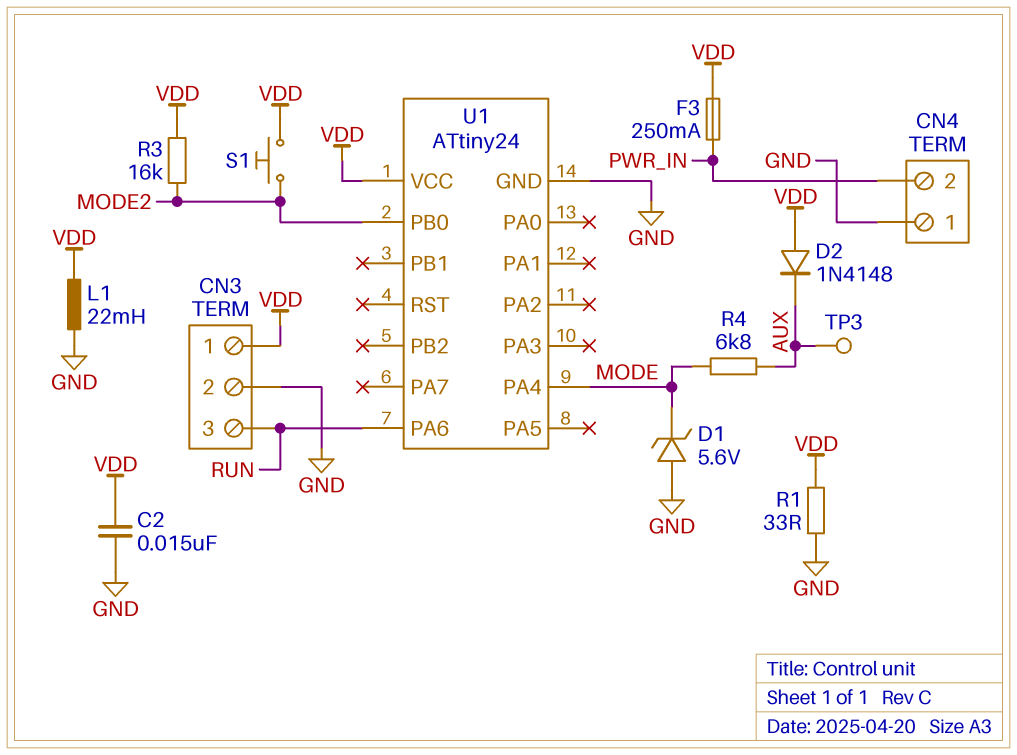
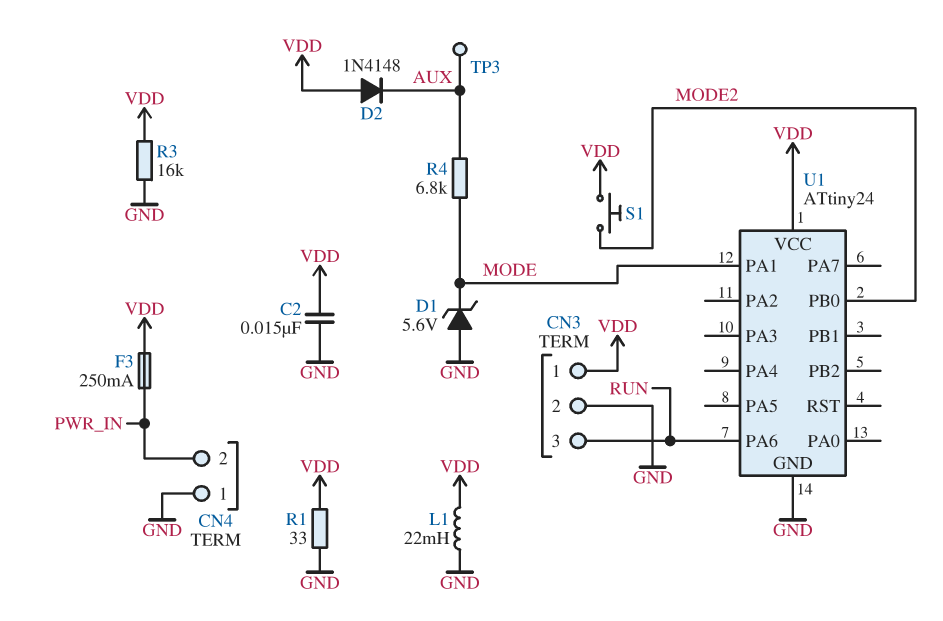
R3: 16k (MODE2, VDD) -> 16k (GND, VDD)
U1 pin PA1: none -> MODE
U1 pin PA4: MODE -> none

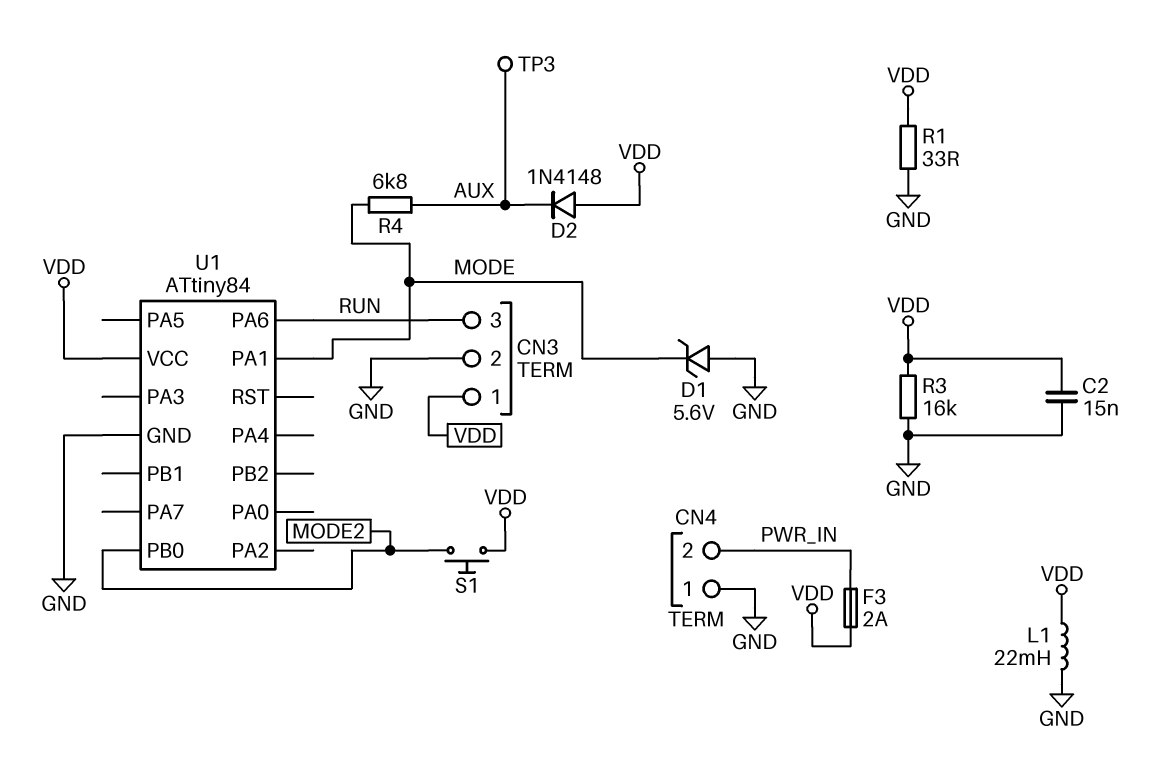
F3: 250mA (PWR_IN, VDD) -> 2A (PWR_IN, VDD)
U1: ATtiny24 -> ATtiny84

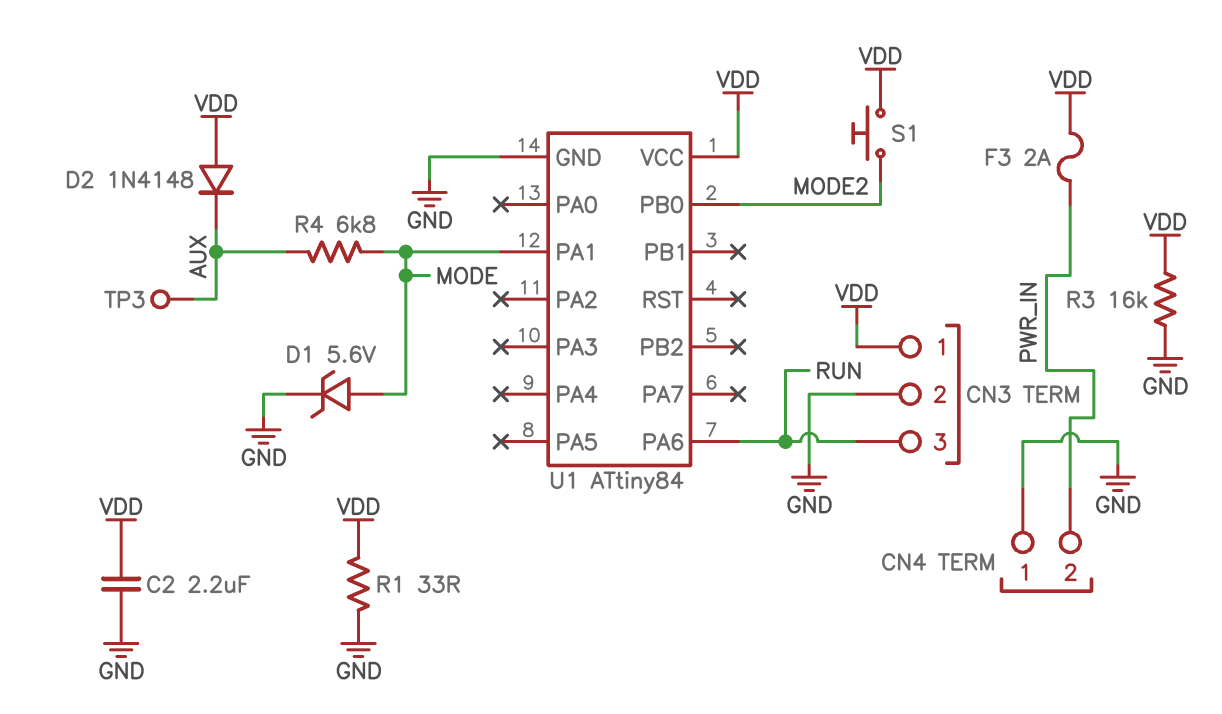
C2: 15nF (GND, VDD) -> 2.2uF (GND, VDD)
D1: zener 5.6V (A GND, K MODE) -> zener 5.6V (A MODE, K GND)
L1: 22mH (GND, VDD) -> none

